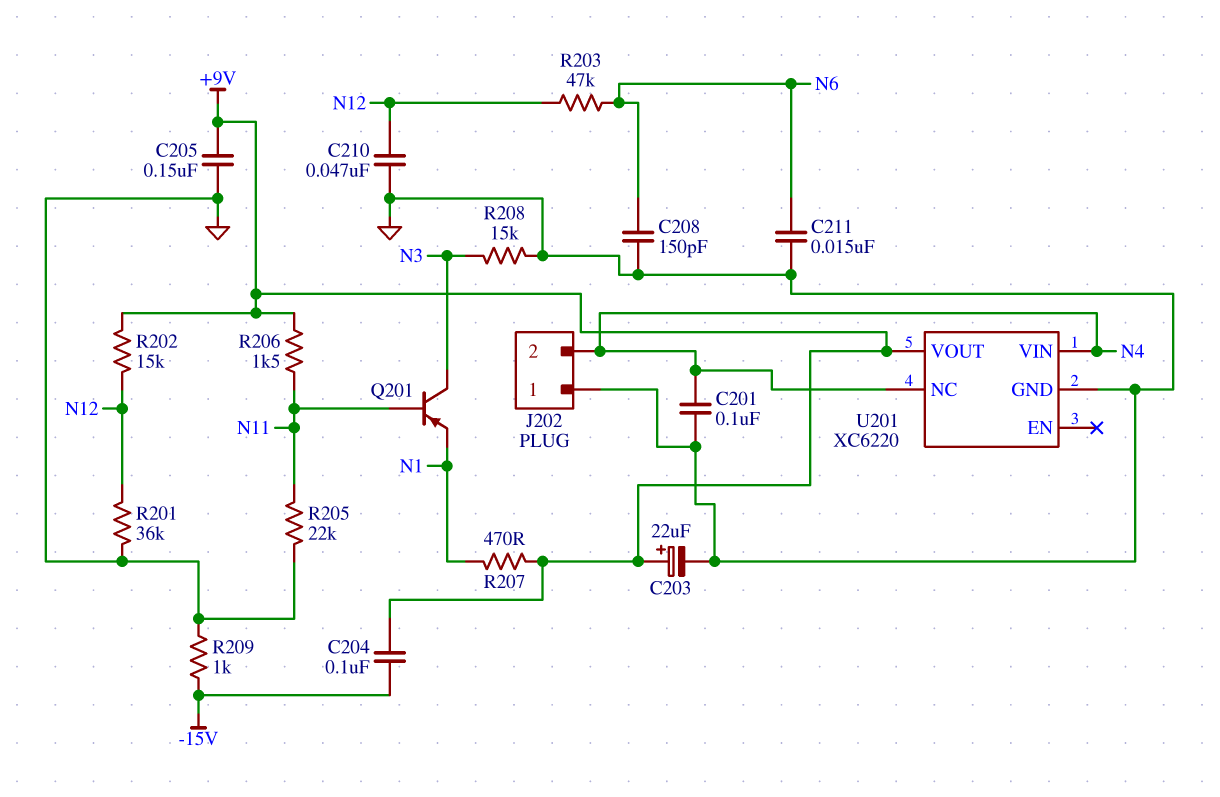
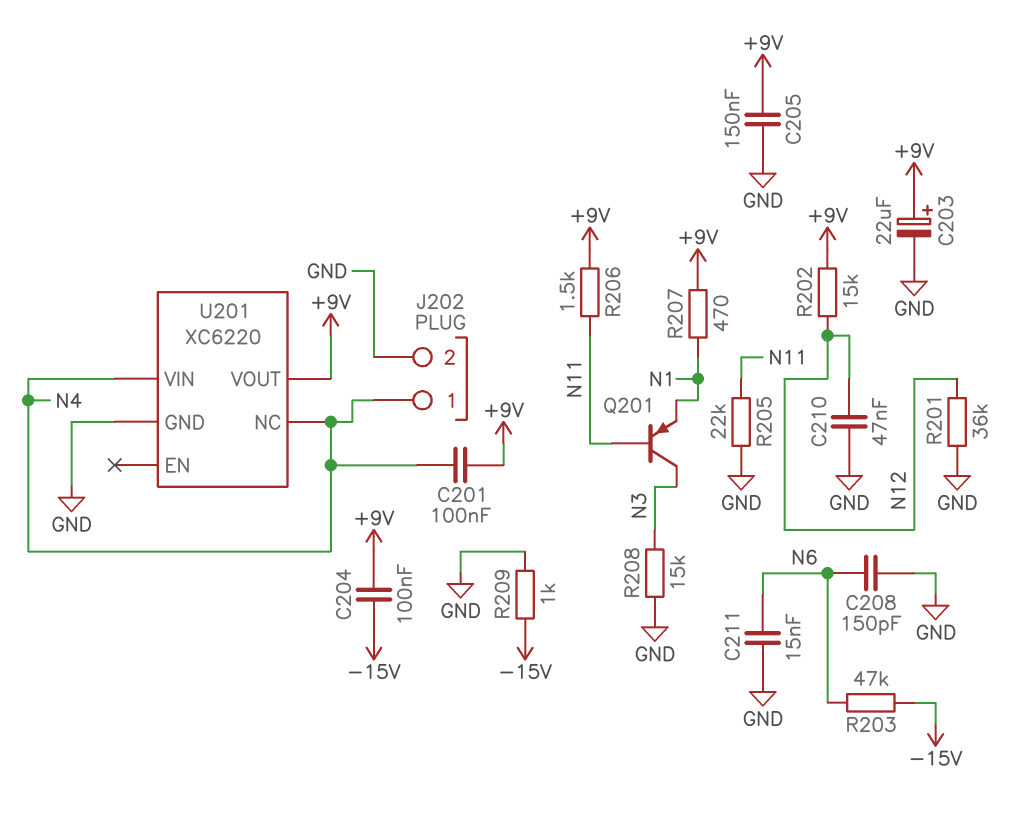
C201: 100nF (GND, N4) -> 100nF (+9V, N4)
J202 pin 1: GND -> N4
J202 pin 2: N4 -> GND
R203: 47k (N6, N12) -> 47k (-15V, N6)

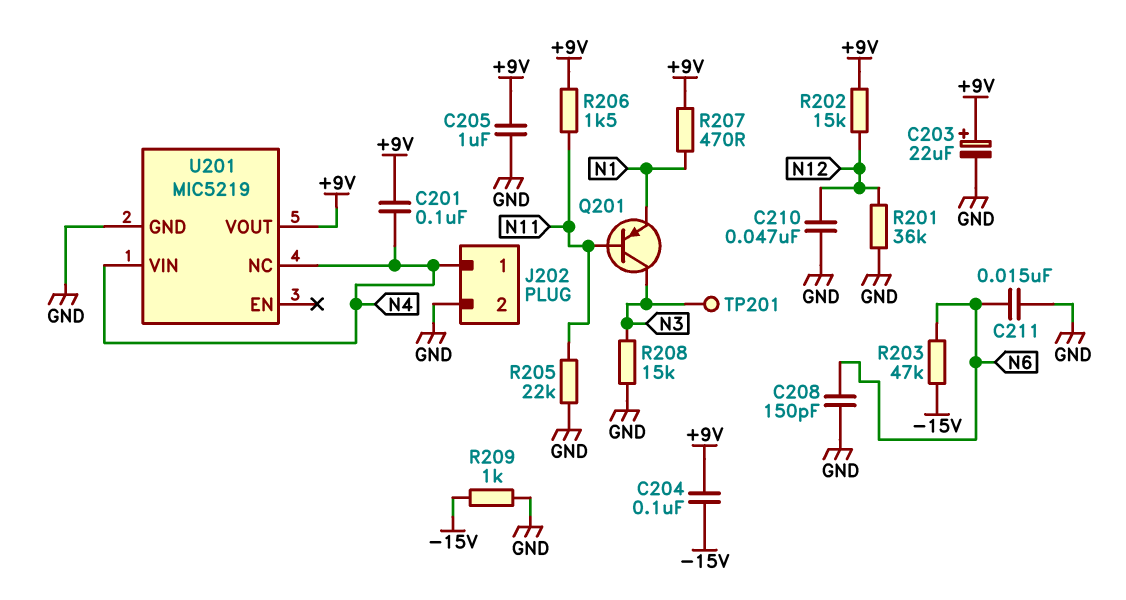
C205: 150nF (+9V, GND) -> 1uF (+9V, GND)
TP201: none -> test point (N3)
U201: XC6220 -> MIC5219

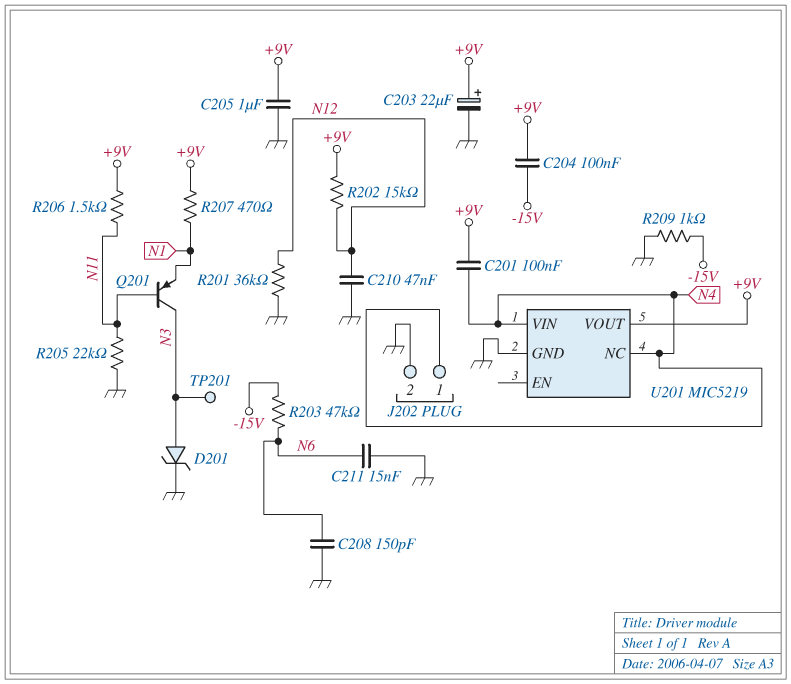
D201: none -> zener (A N3, K GND)
R208: 15k (GND, N3) -> none

